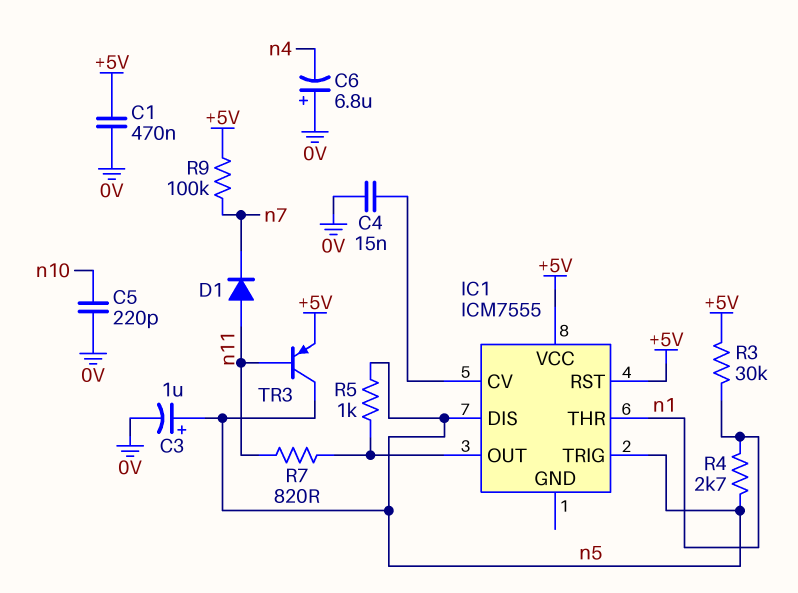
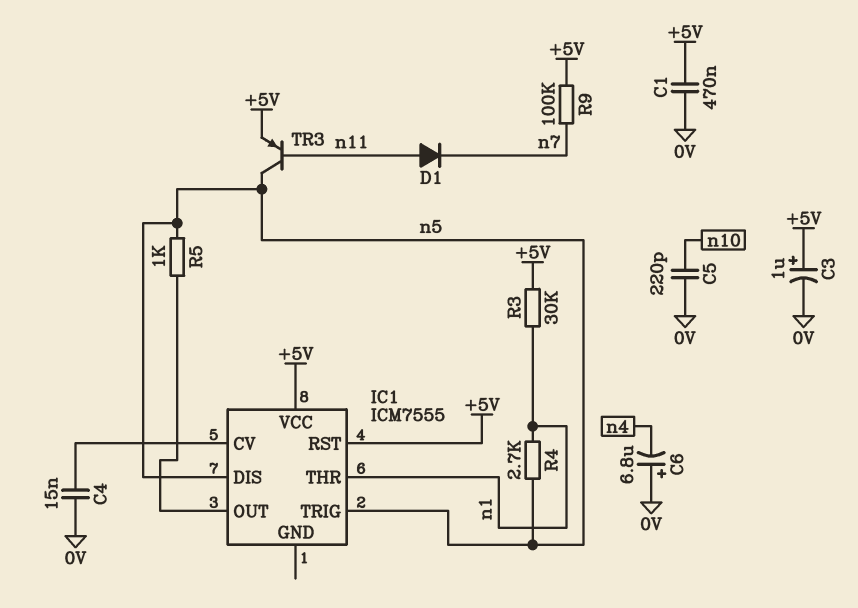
C3: 1uF (plus n5, minus 0V) -> 1uF (plus +5V, minus 0V)
R7: 820 (IC1/OUT, n11) -> none

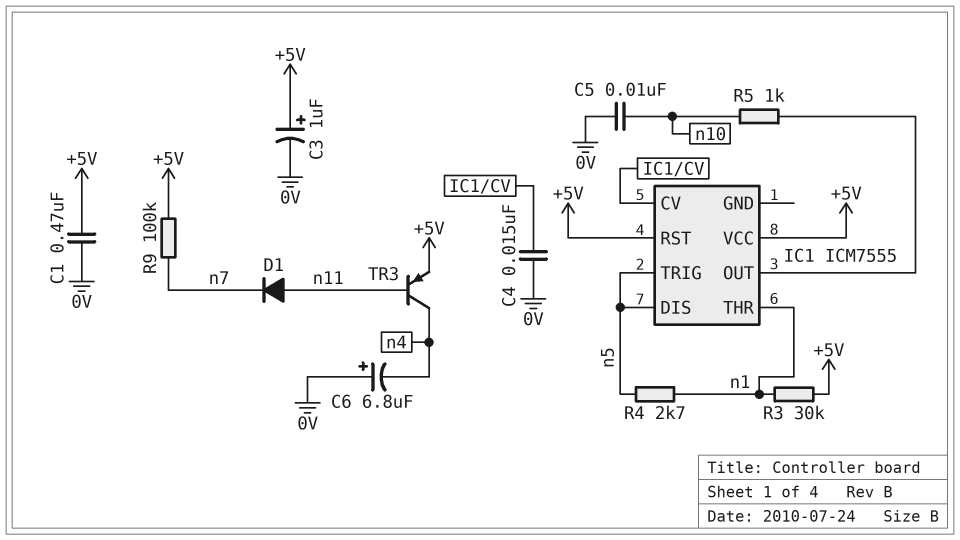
C5: 220pF (0V, n10) -> 10nF (0V, n10)
R5: 1k (IC1/OUT, n5) -> 1k (IC1/OUT, n10)
TR3: PNP (B n11, C n5, E +5V) -> PNP (B n11, C n4, E +5V)

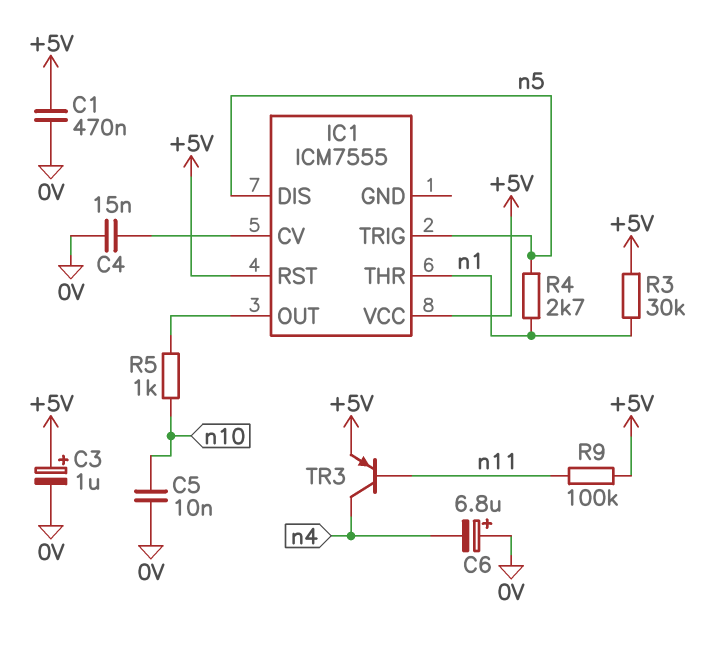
D1: diode (A n11, K n7) -> none
R9: 100k (+5V, n7) -> 100k (+5V, n11)

